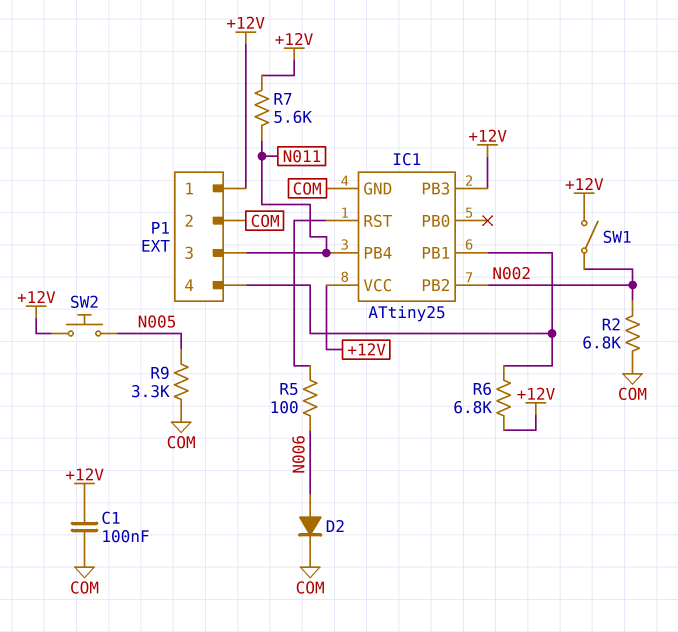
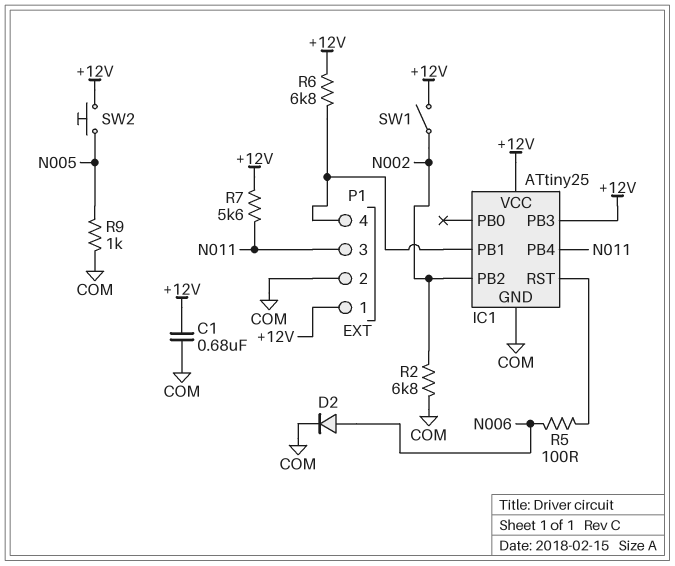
C1: 100nF (+12V, COM) -> 680nF (+12V, COM)
R9: 3.3k (COM, N005) -> 1k (COM, N005)

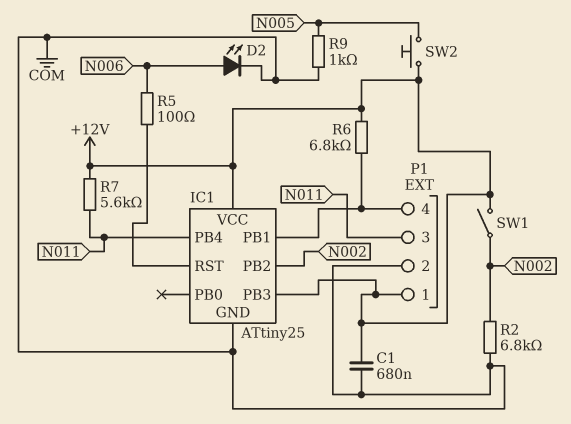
D2: diode (A N006, K COM) -> LED (A N006, K COM)

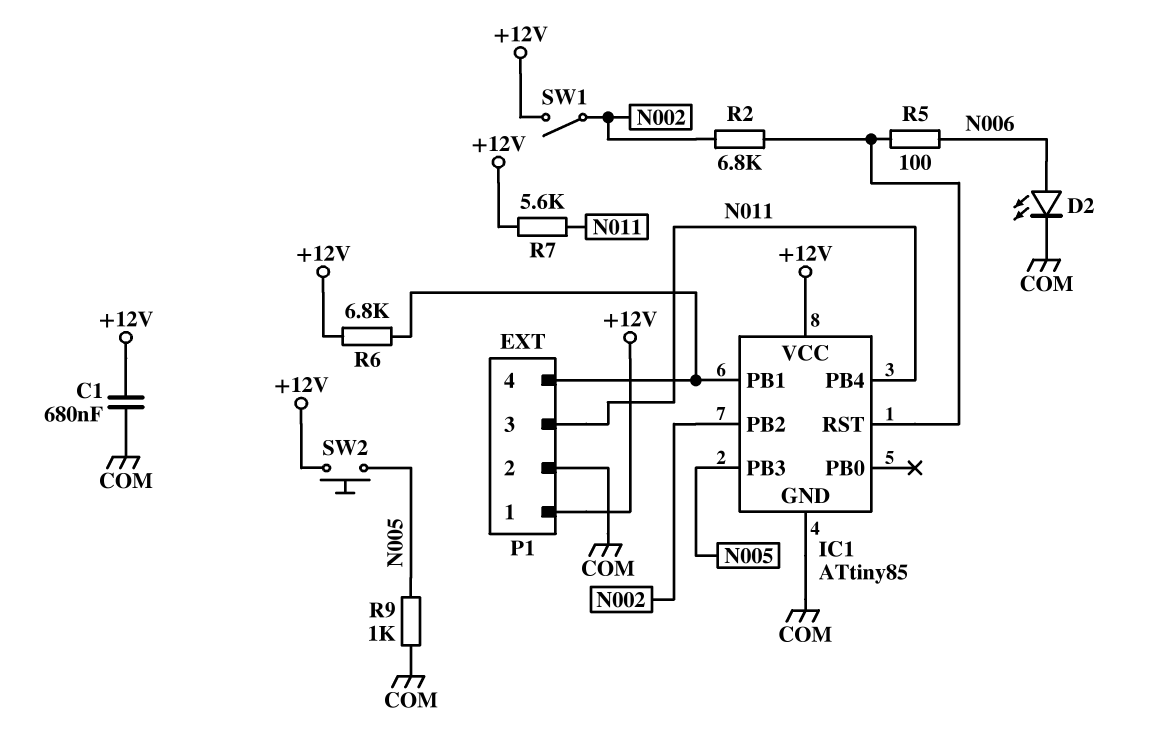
IC1: ATtiny25 -> ATtiny85
IC1 pin PB3: +12V -> N005
R2: 6.8k (COM, N002) -> 6.8k (IC1/RST, N002)

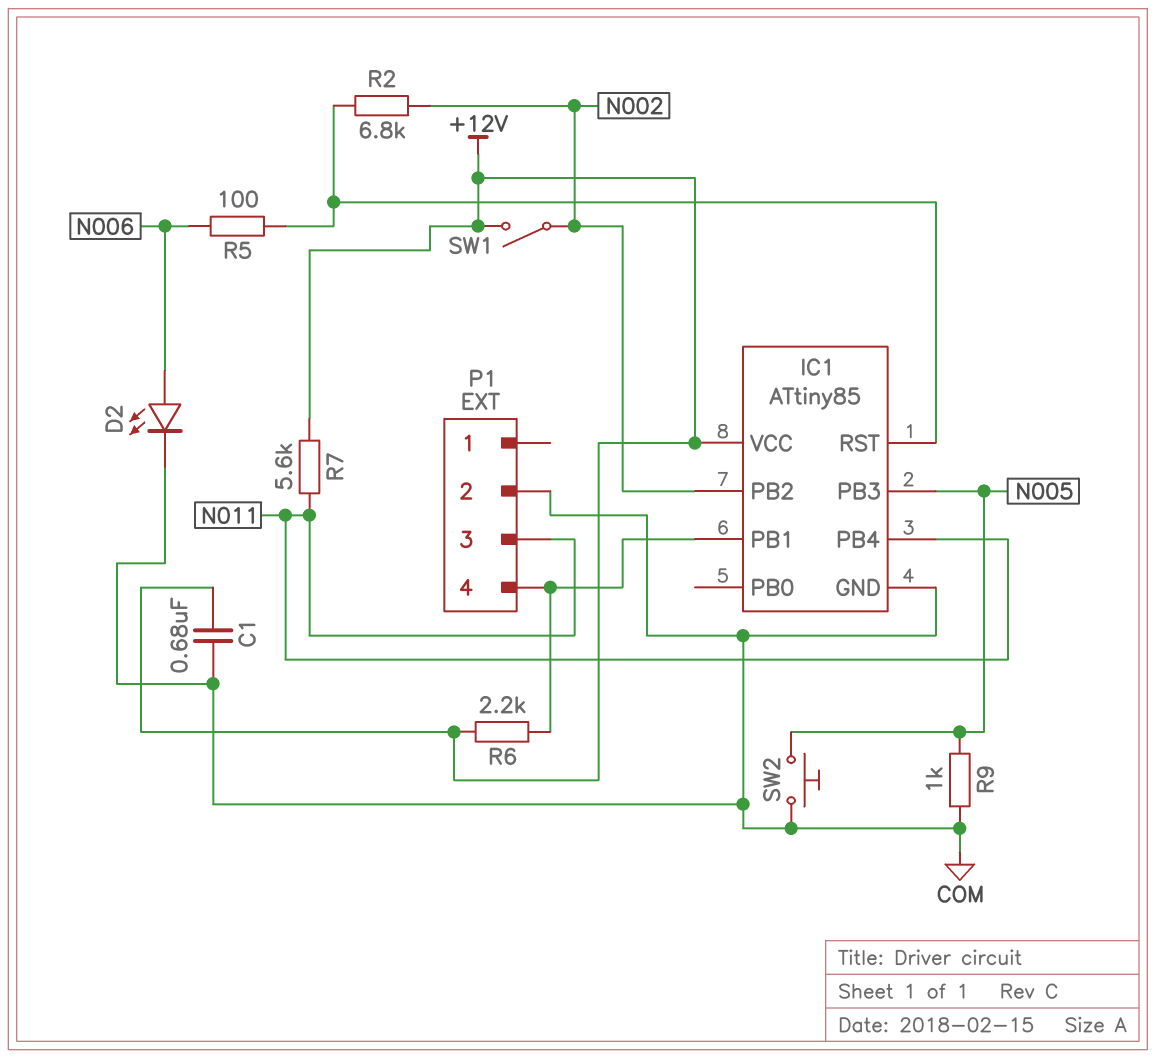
P1 pin 1: +12V -> none
R6: 6.8k (+12V, IC1/PB1) -> 2.2k (+12V, IC1/PB1)
SW2: button (+12V, N005) -> button (COM, N005)

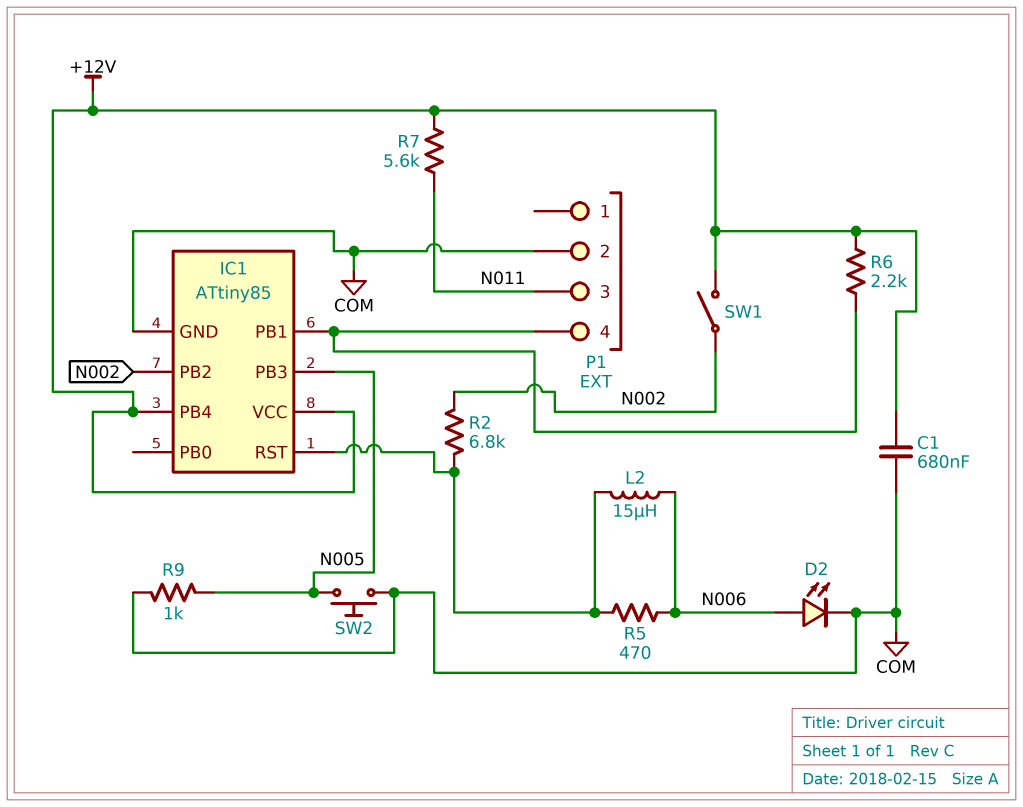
IC1 pin PB4: N011 -> +12V
L2: none -> 15uH (IC1/RST, N006)
R5: 100 (IC1/RST, N006) -> 470 (IC1/RST, N006)

